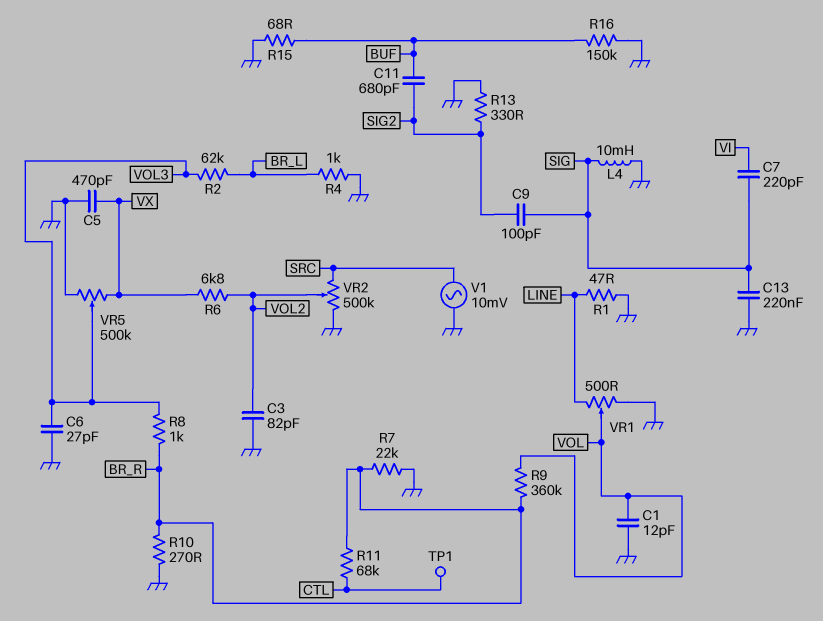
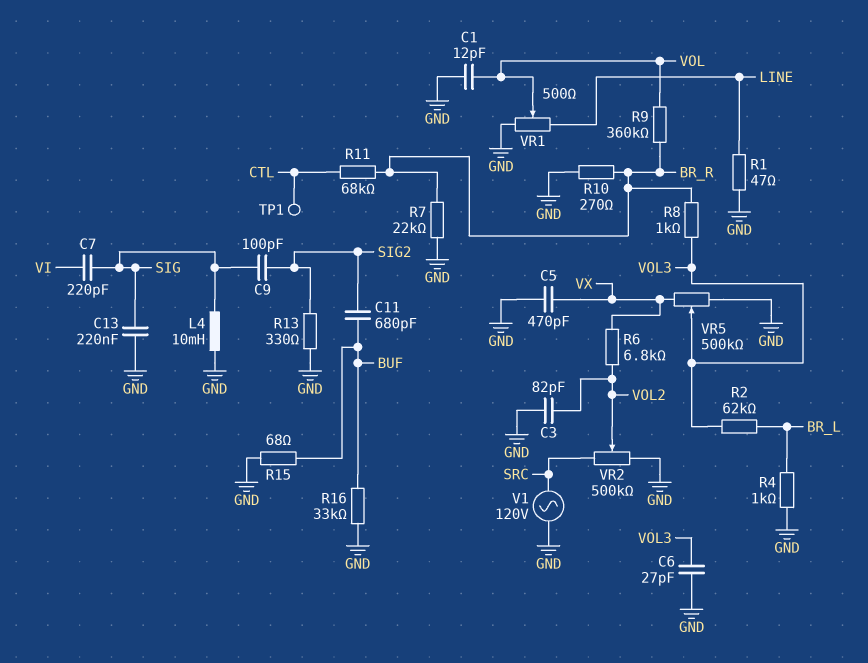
R16: 150k (BUF, GND) -> 33k (BUF, GND)
V1: AC 10mV (GND, SRC) -> AC 120V (GND, SRC)

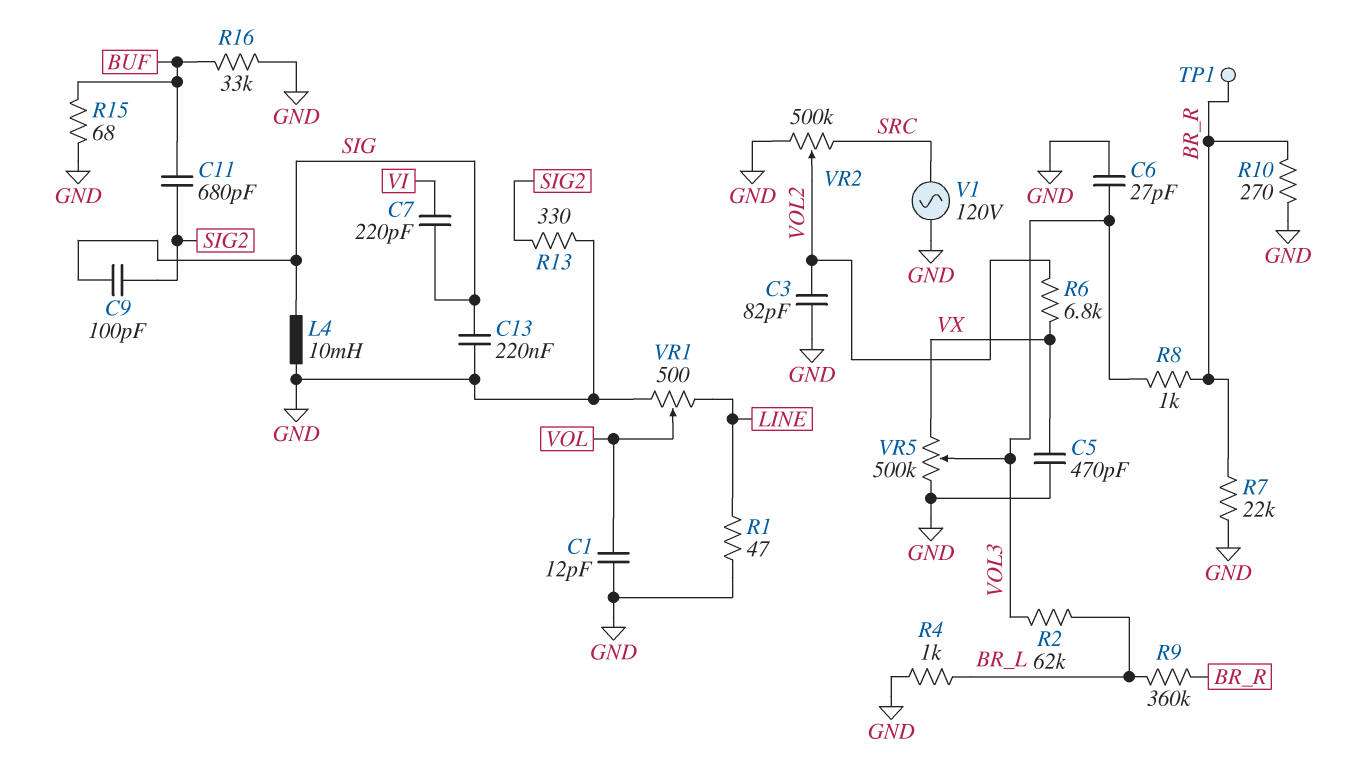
R9: 360k (BR_R, VOL) -> 360k (BR_L, BR_R)
R11: 68k (BR_R, CTL) -> none
TP1: test point (CTL) -> test point (BR_R)

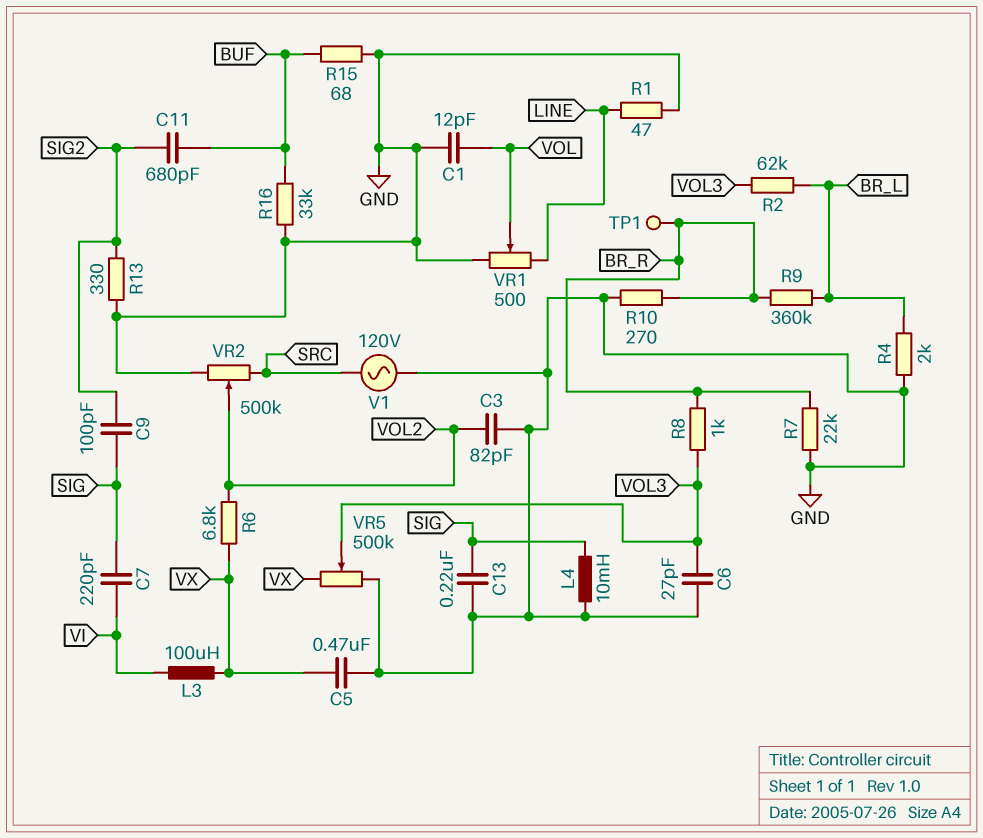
C5: 470pF (GND, VX) -> 470nF (GND, VX)
L3: none -> 100uH (VI, VX)
R4: 1k (BR_L, GND) -> 2k (BR_L, GND)

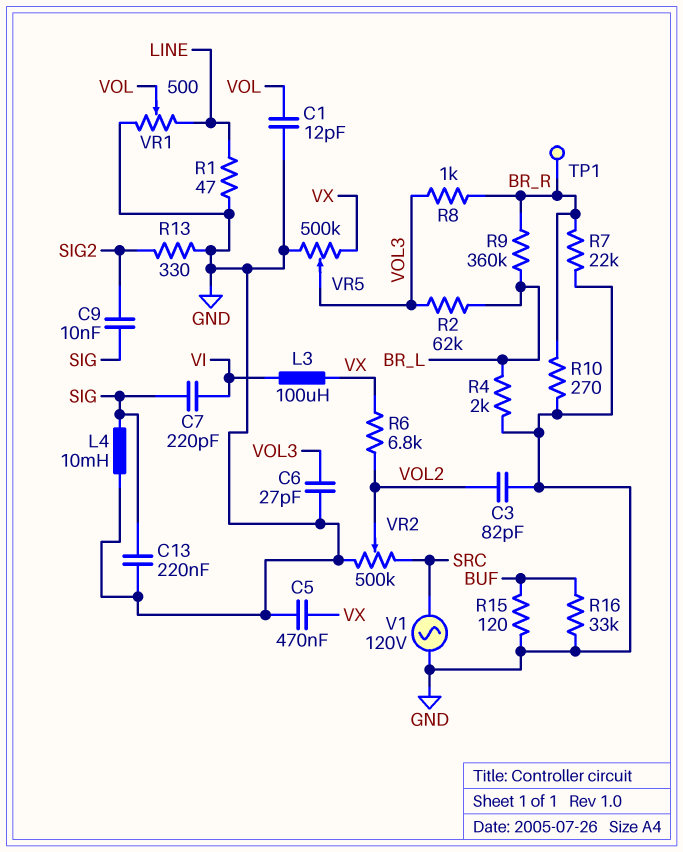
C9: 100pF (SIG, SIG2) -> 10nF (SIG, SIG2)
C11: 680pF (BUF, SIG2) -> none
R15: 68 (BUF, GND) -> 120 (BUF, GND)

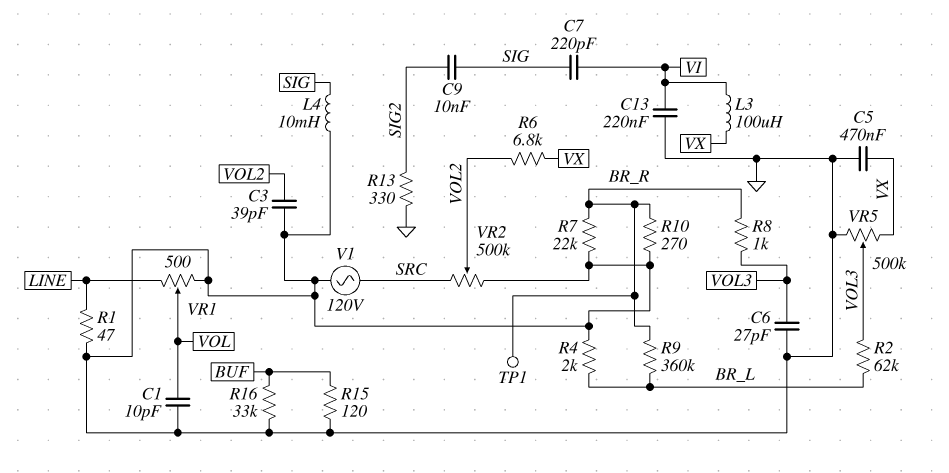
C1: 12pF (GND, VOL) -> 10pF (GND, VOL)
C3: 82pF (GND, VOL2) -> 39pF (GND, VOL2)
C13: 220nF (GND, SIG) -> 220nF (GND, VI)

